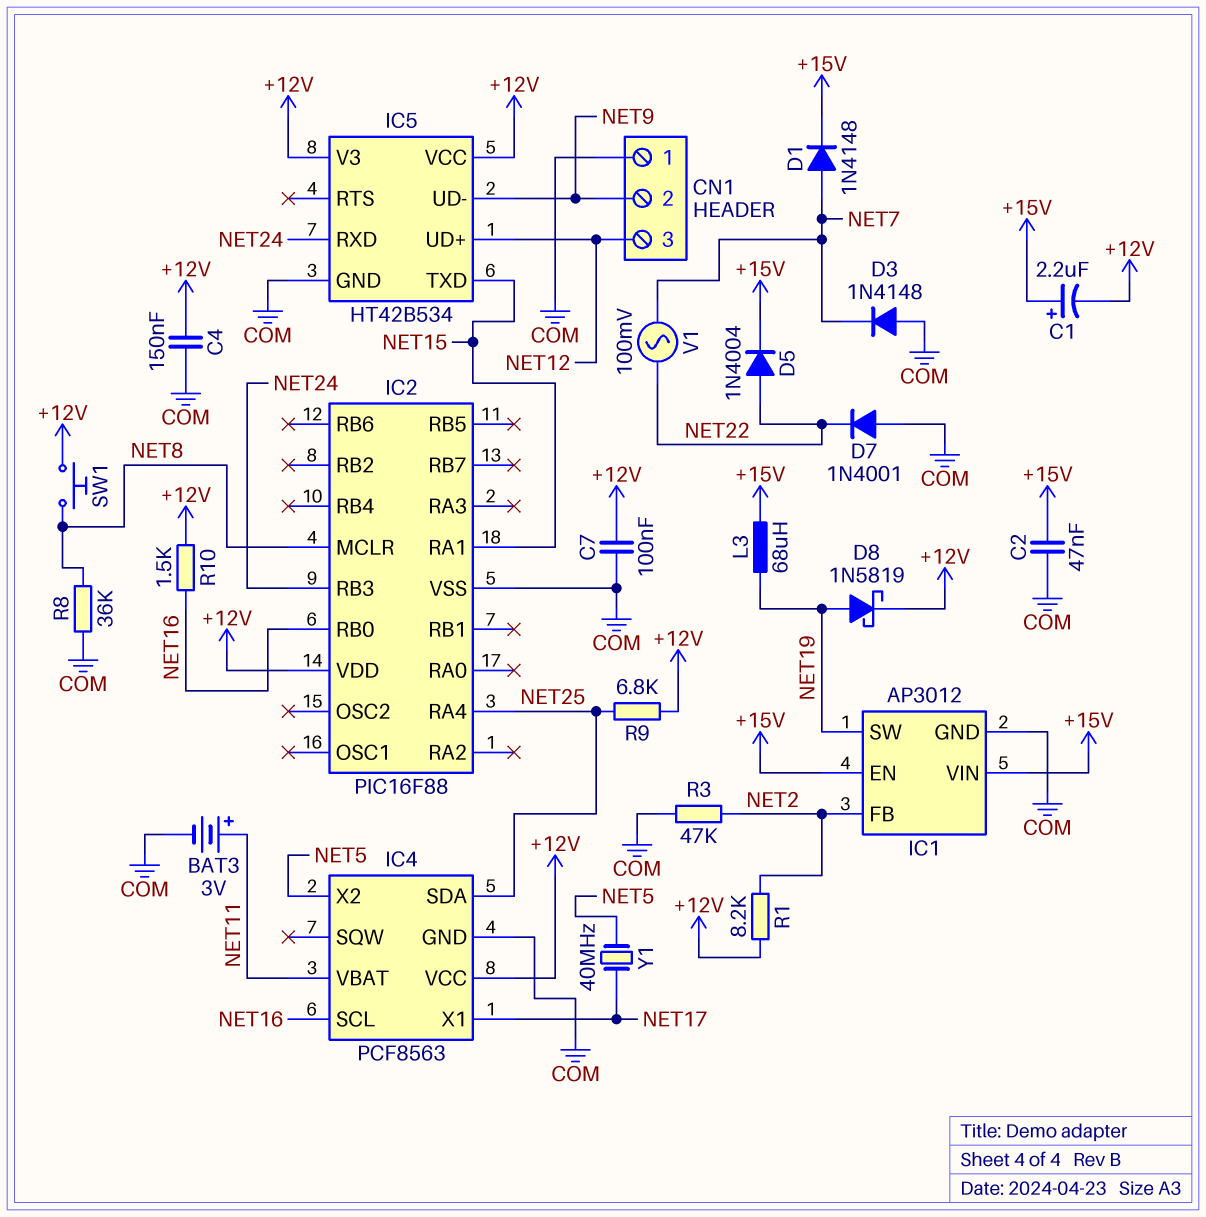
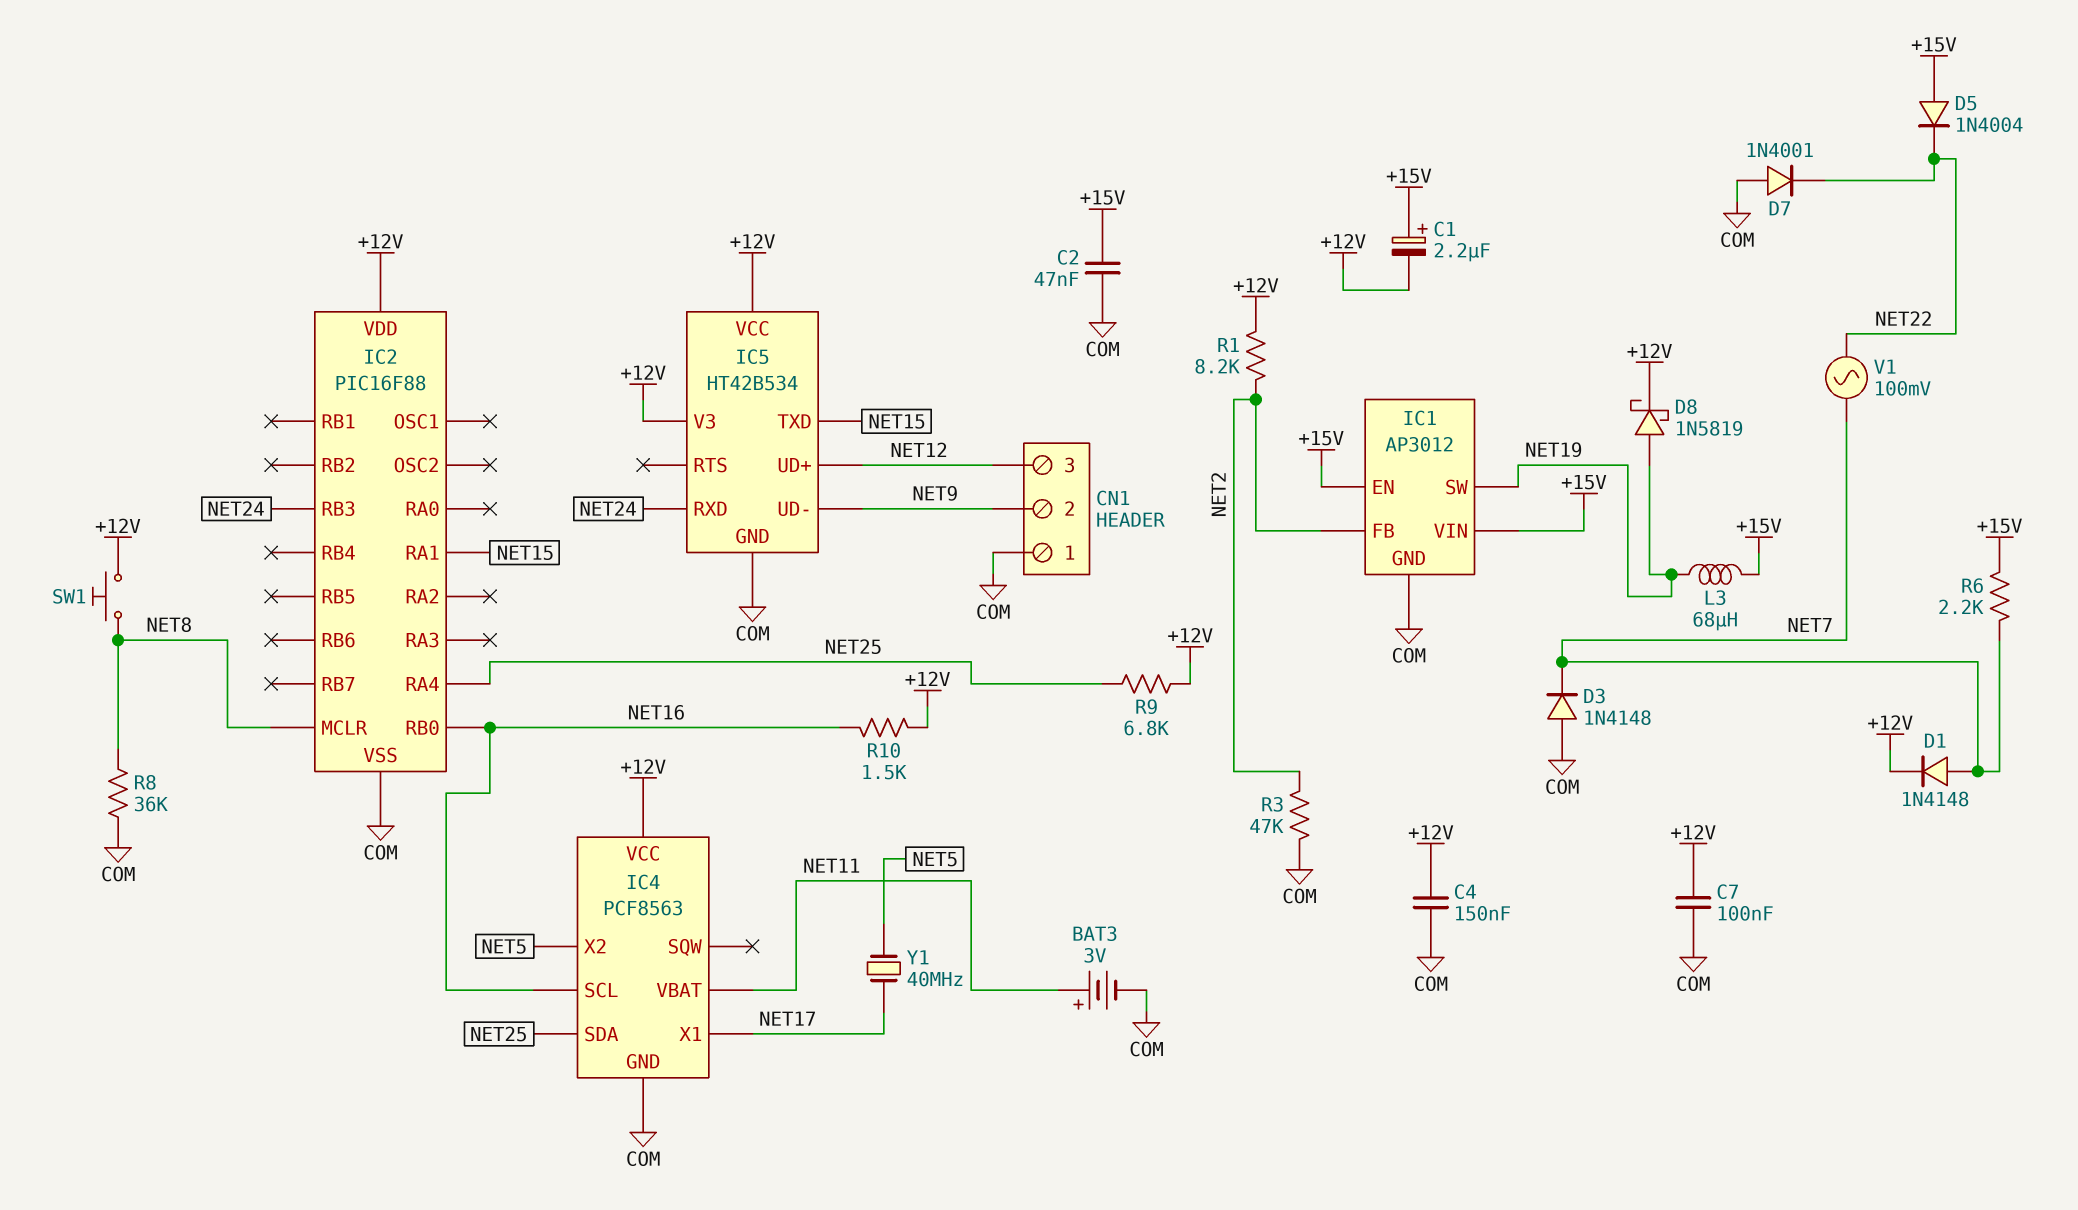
D1: diode 1N4148 (A NET7, K +15V) -> diode 1N4148 (A NET7, K +12V)
D5: diode 1N4004 (A NET22, K +15V) -> diode 1N4004 (A +15V, K NET22)
R6: none -> 2.2k (+15V, NET7)

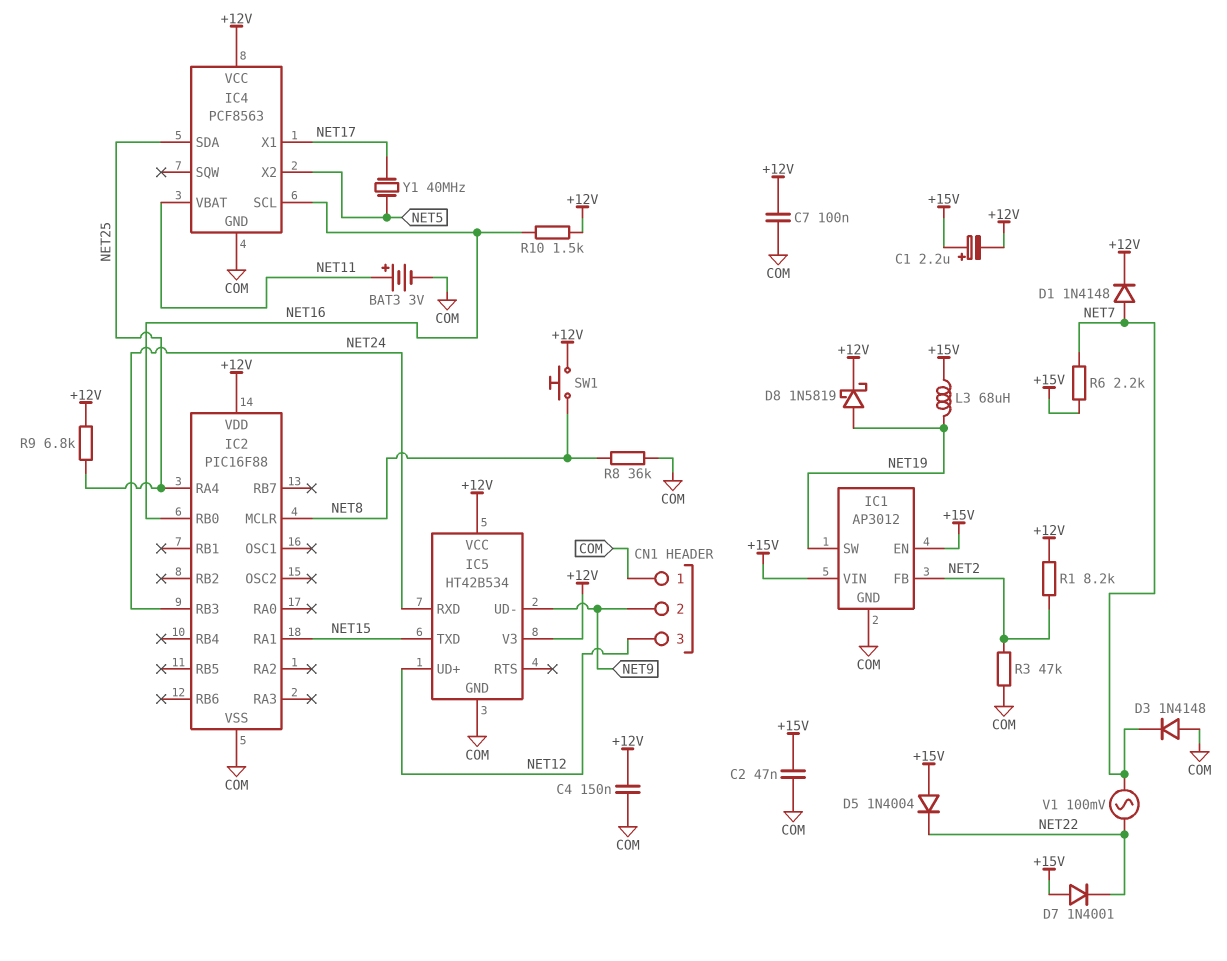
D7: diode 1N4001 (A COM, K NET22) -> diode 1N4001 (A +15V, K NET22)

